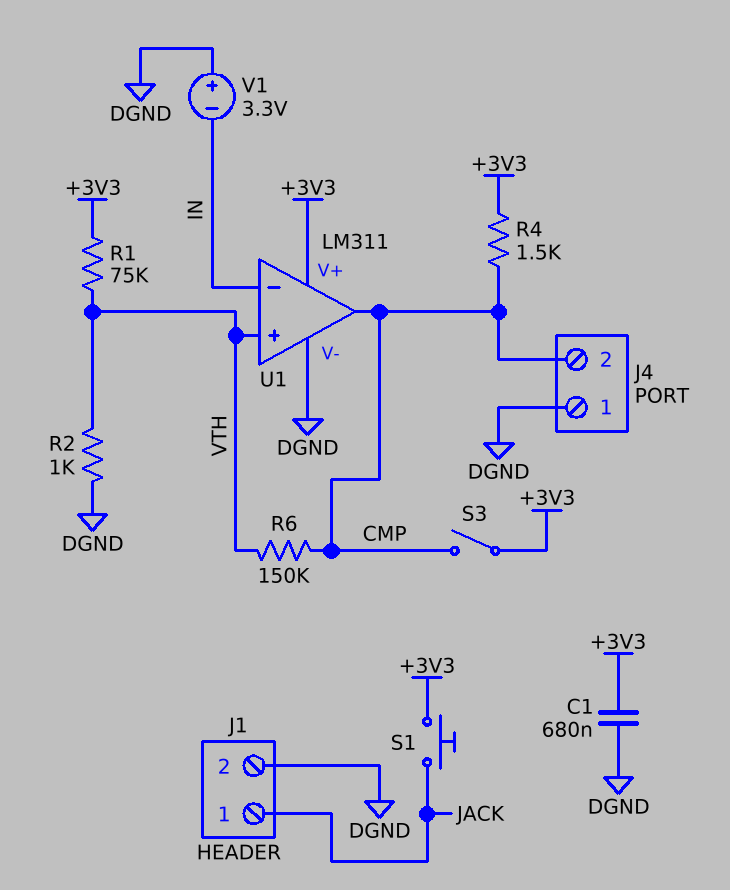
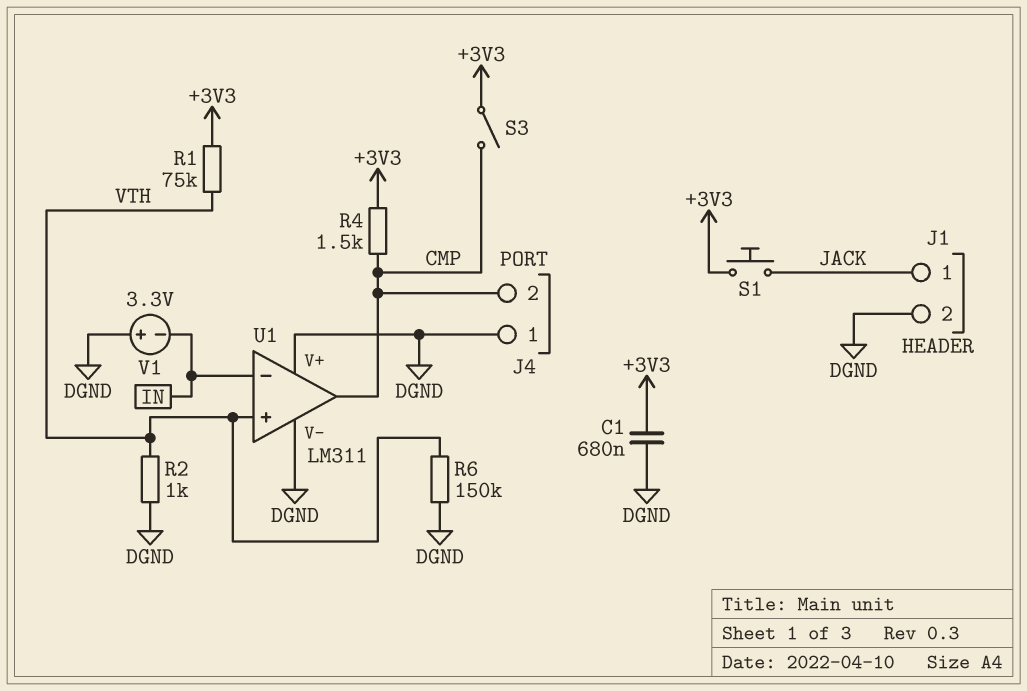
R6: 150k (CMP, VTH) -> 150k (DGND, VTH)
U1 pin V+: +3V3 -> DGND

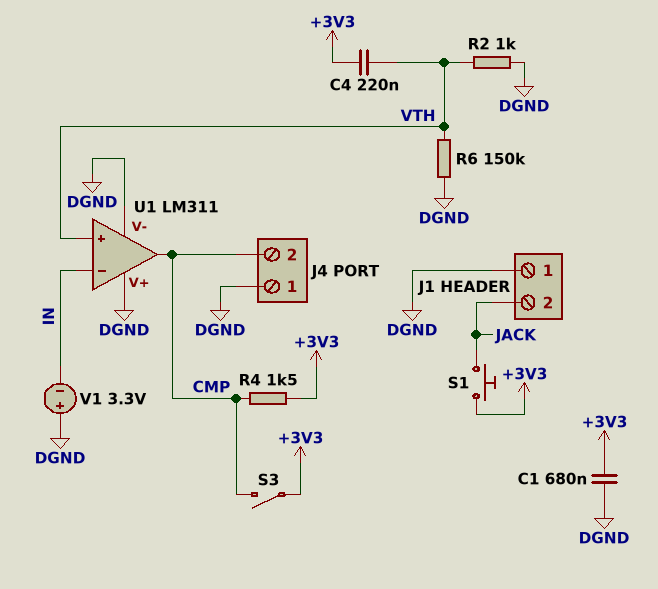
C4: none -> 220nF (+3V3, VTH)
J1 pin 1: JACK -> DGND
J1 pin 2: DGND -> JACK
R1: 75k (+3V3, VTH) -> none

